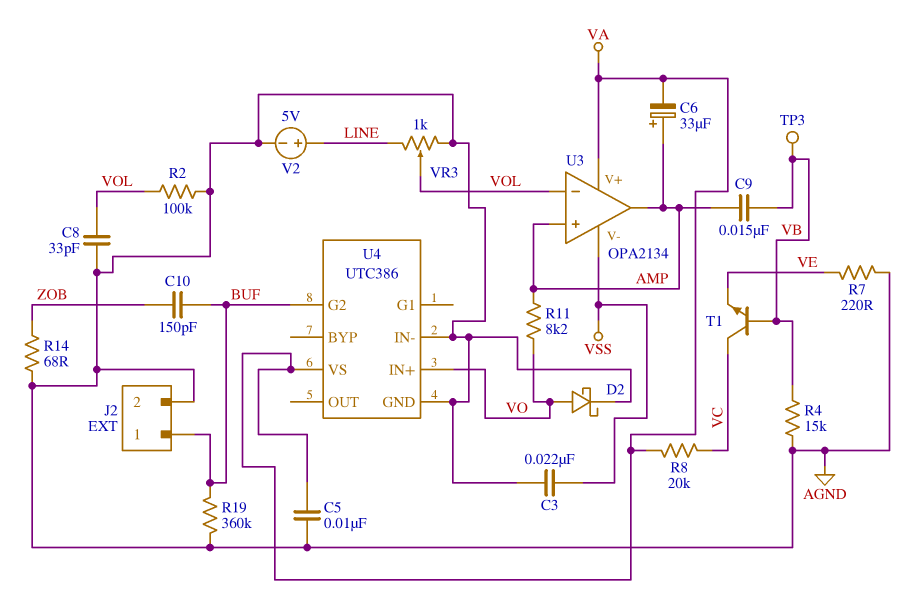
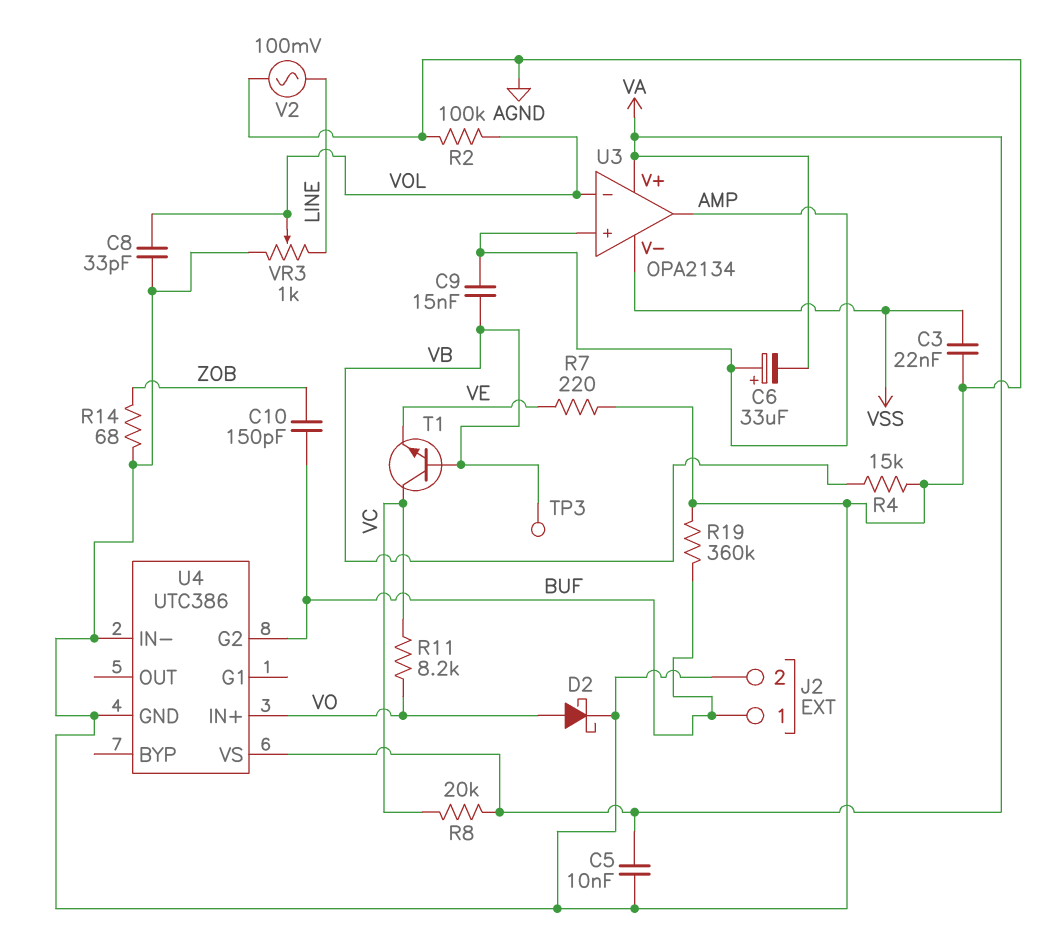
R11: 8.2k (AMP, VO) -> 8.2k (VC, VO)
V2: 5V (plus LINE, minus AGND) -> AC 100mV (AGND, LINE)

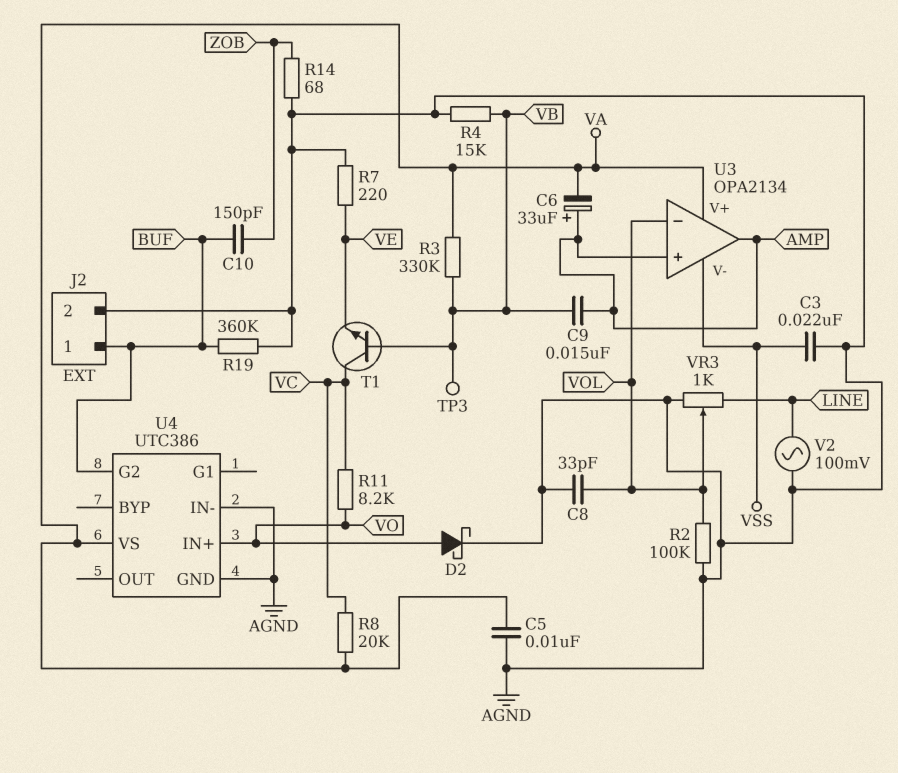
R3: none -> 330k (VA, VB)

